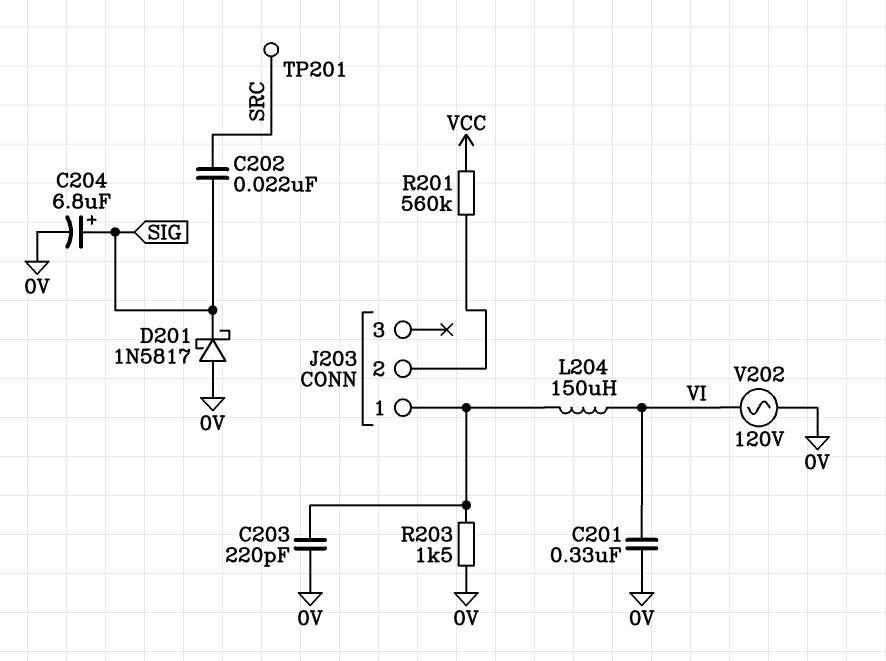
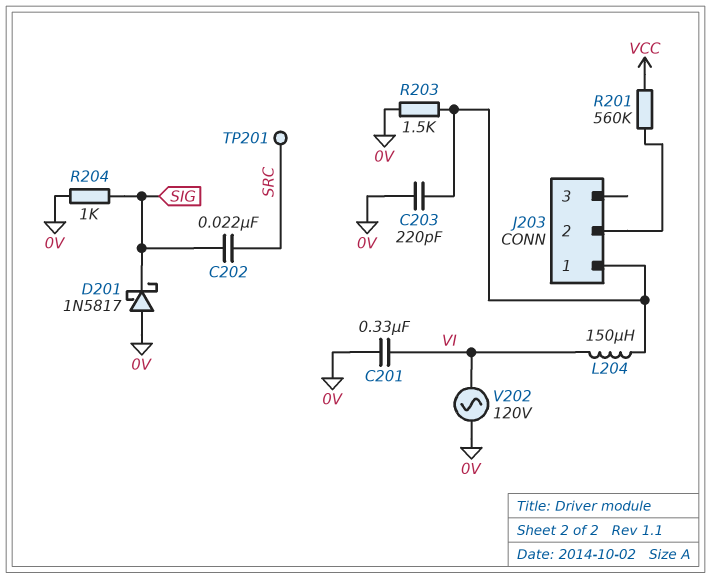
C204: 6.8uF (plus SIG, minus 0V) -> none
R204: none -> 1k (0V, SIG)

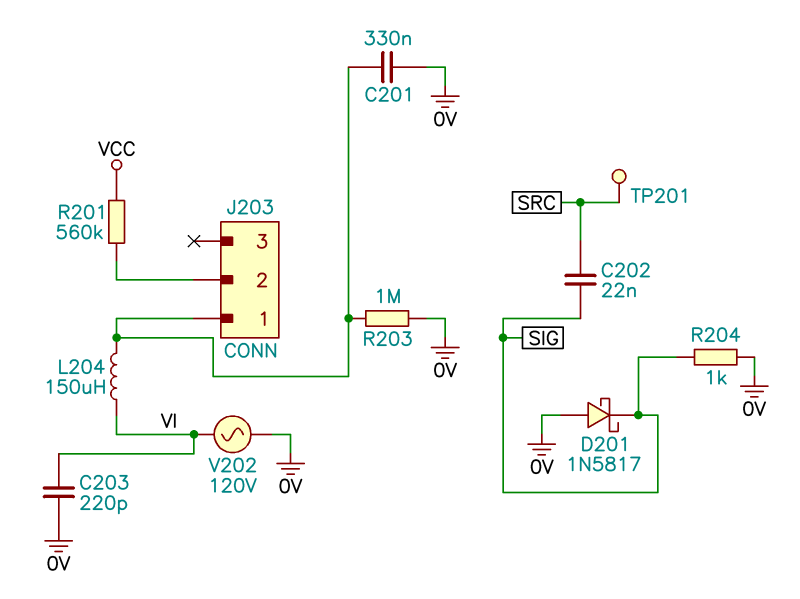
C201: 330nF (0V, VI) -> 330nF (0V, J203/1)
C203: 220pF (0V, J203/1) -> 220pF (0V, VI)
R203: 1.5k (0V, J203/1) -> 1M (0V, J203/1)

